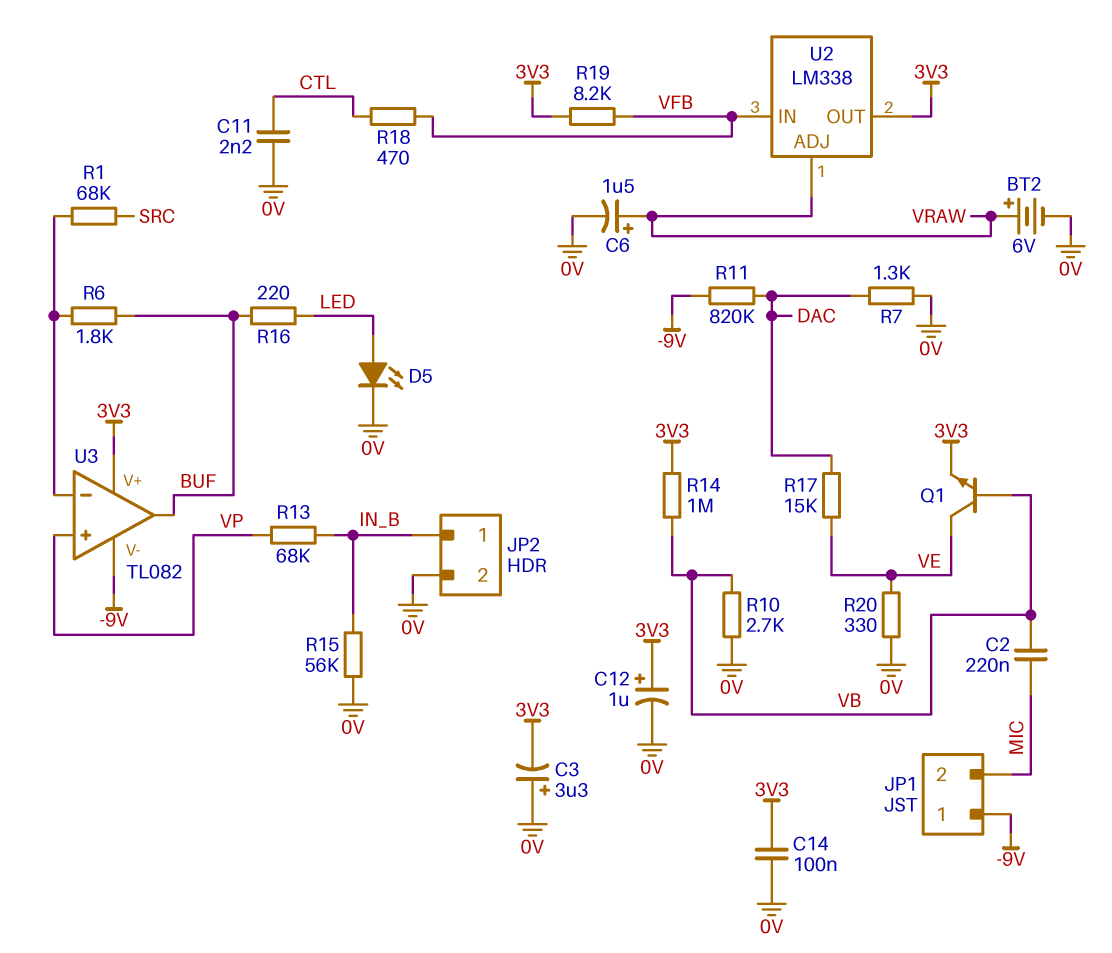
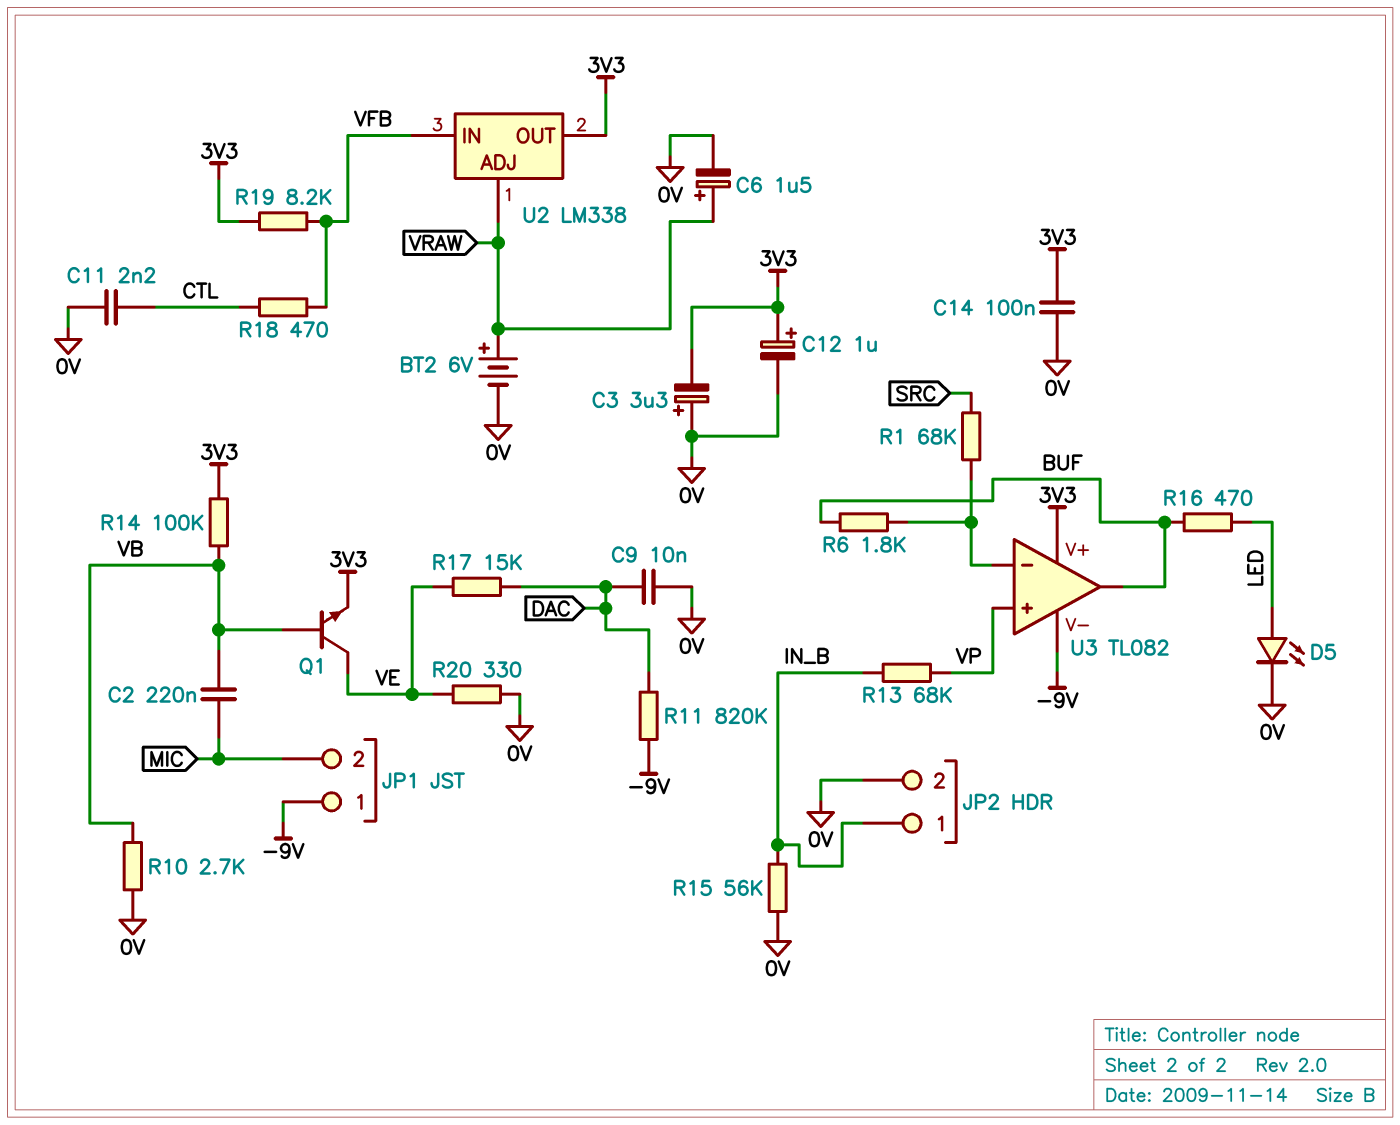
C9: none -> 10nF (0V, DAC)
R7: 1.3k (0V, DAC) -> none
R14: 1M (3V3, VB) -> 100k (3V3, VB)
R16: 220 (BUF, LED) -> 470 (BUF, LED)

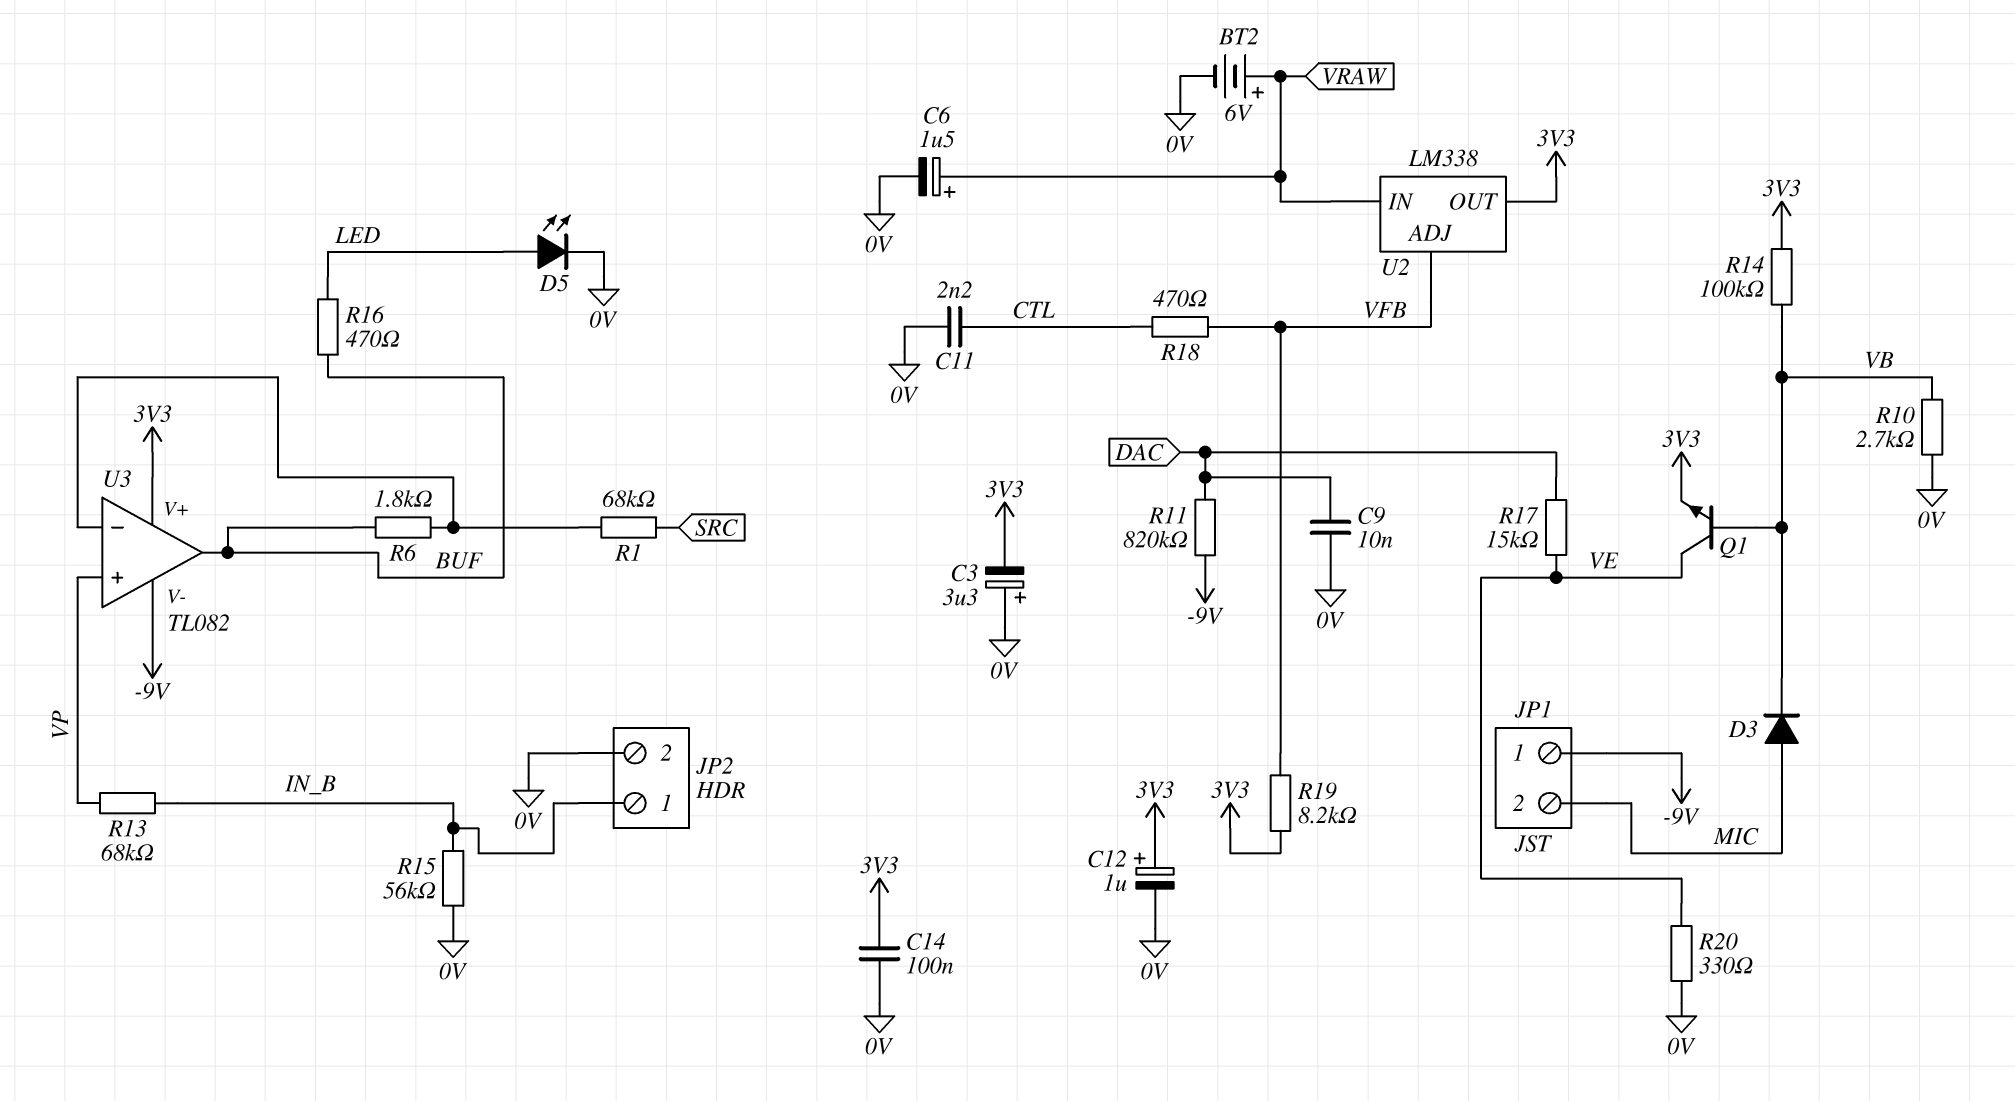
C2: 220nF (MIC, VB) -> none
D3: none -> diode (A MIC, K VB)
U2 pin ADJ: VRAW -> VFB
U2 pin IN: VFB -> VRAW

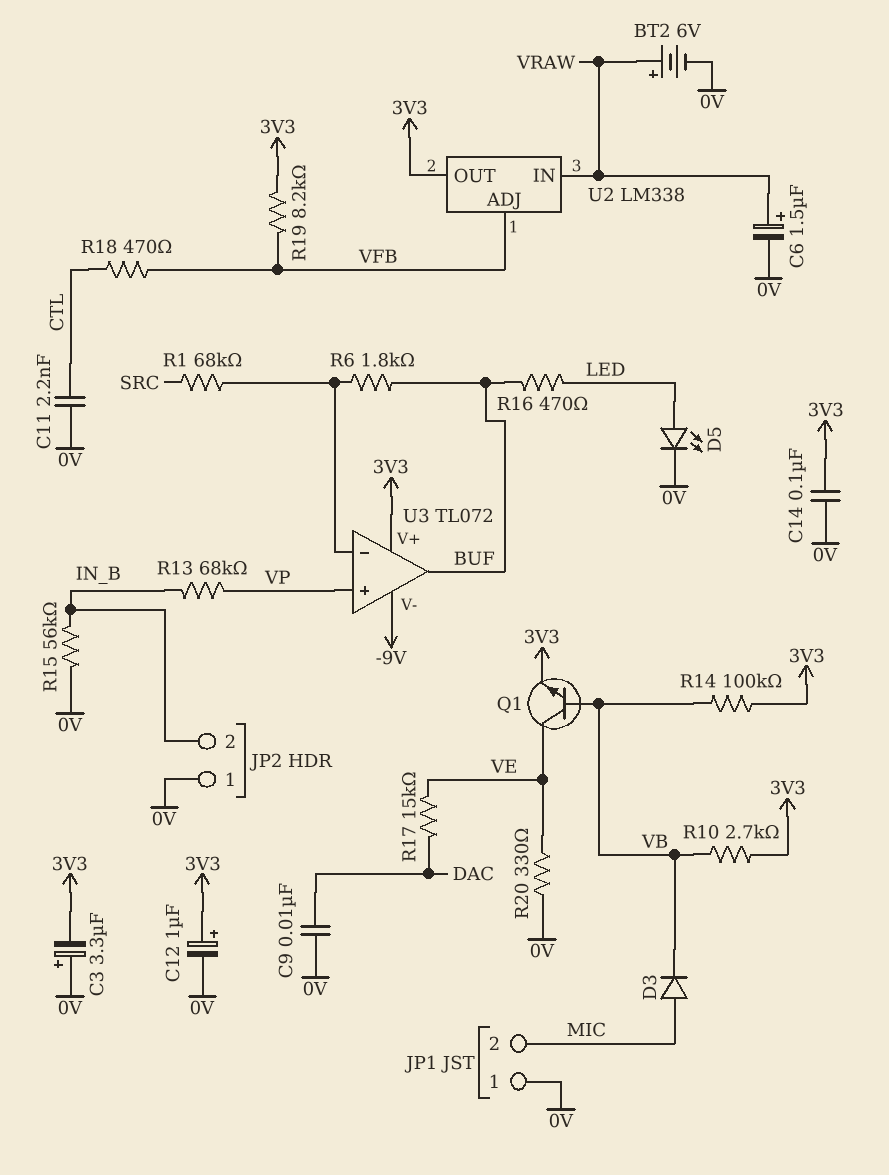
JP1 pin 1: -9V -> 0V
JP2 pin 1: IN_B -> 0V
JP2 pin 2: 0V -> IN_B
R10: 2.7k (0V, VB) -> 2.7k (3V3, VB)
R11: 820k (-9V, DAC) -> none
U3: TL082 -> TL072

